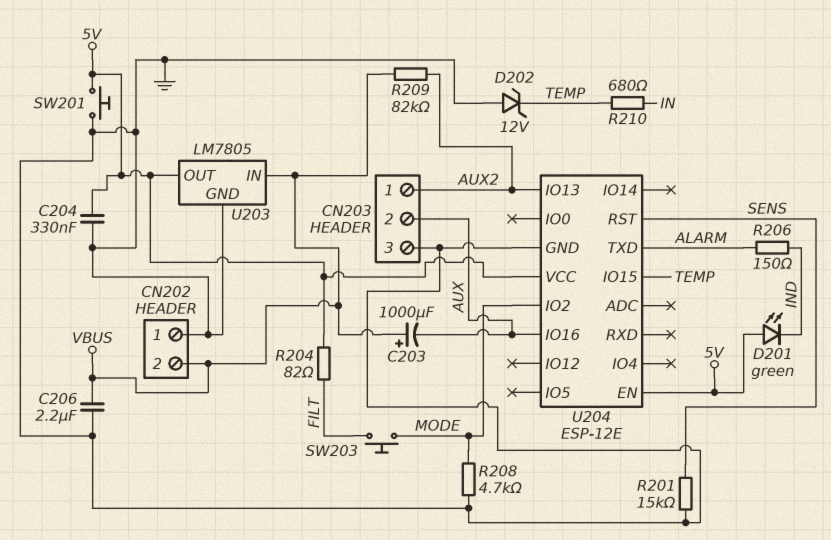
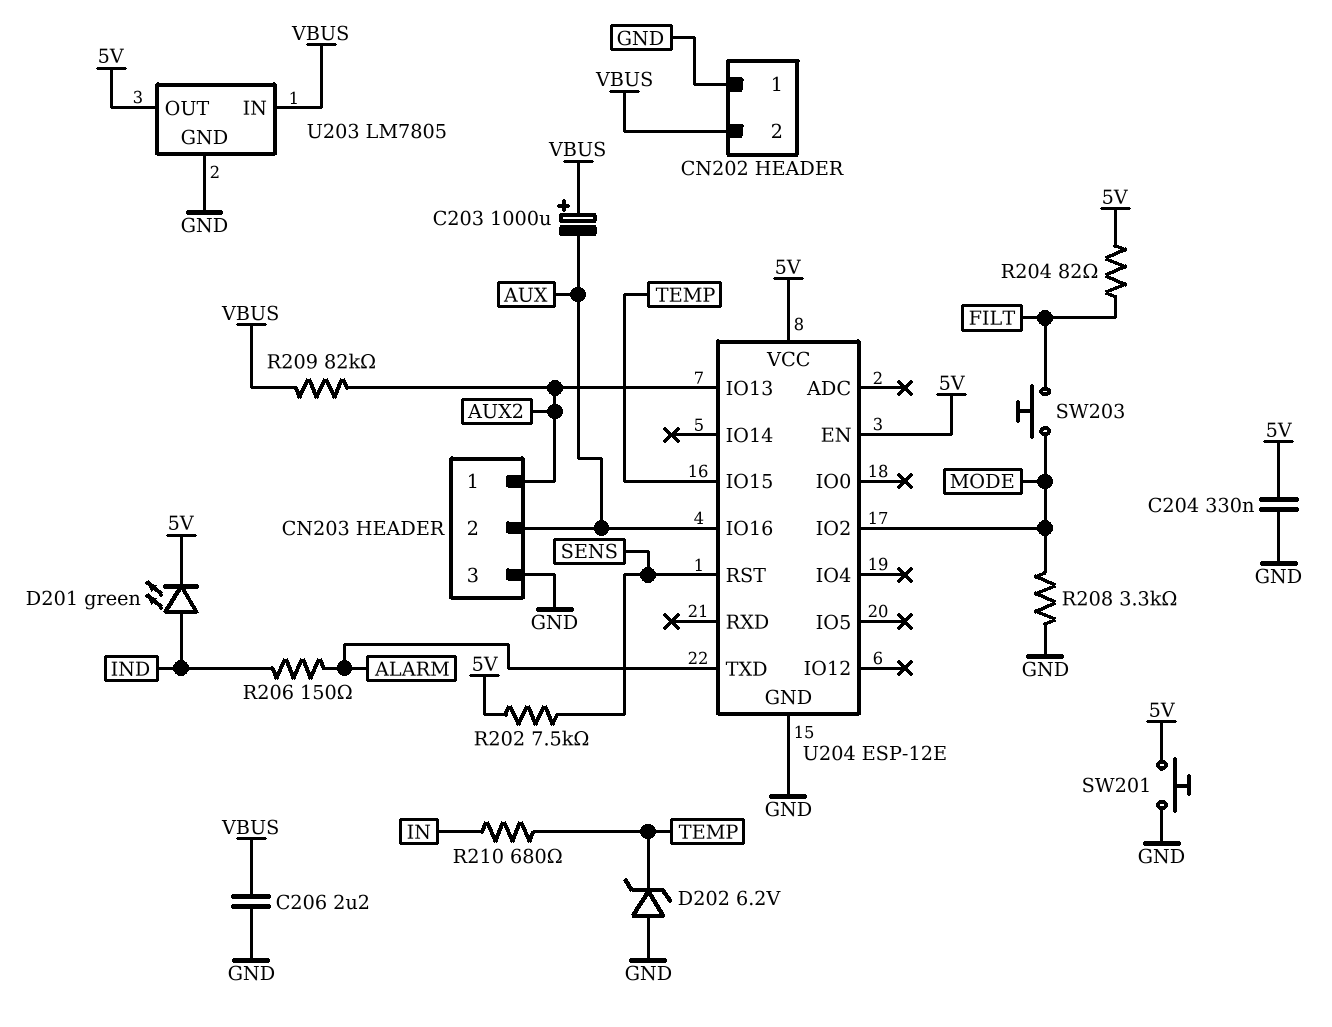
D201: LED green (A 5V, K IND) -> LED green (A IND, K 5V)
D202: zener 12V (A GND, K TEMP) -> zener 6.2V (A GND, K TEMP)
R201: 15k (GND, SENS) -> none
R202: none -> 7.5k (5V, SENS)
R208: 4.7k (GND, MODE) -> 3.3k (GND, MODE)

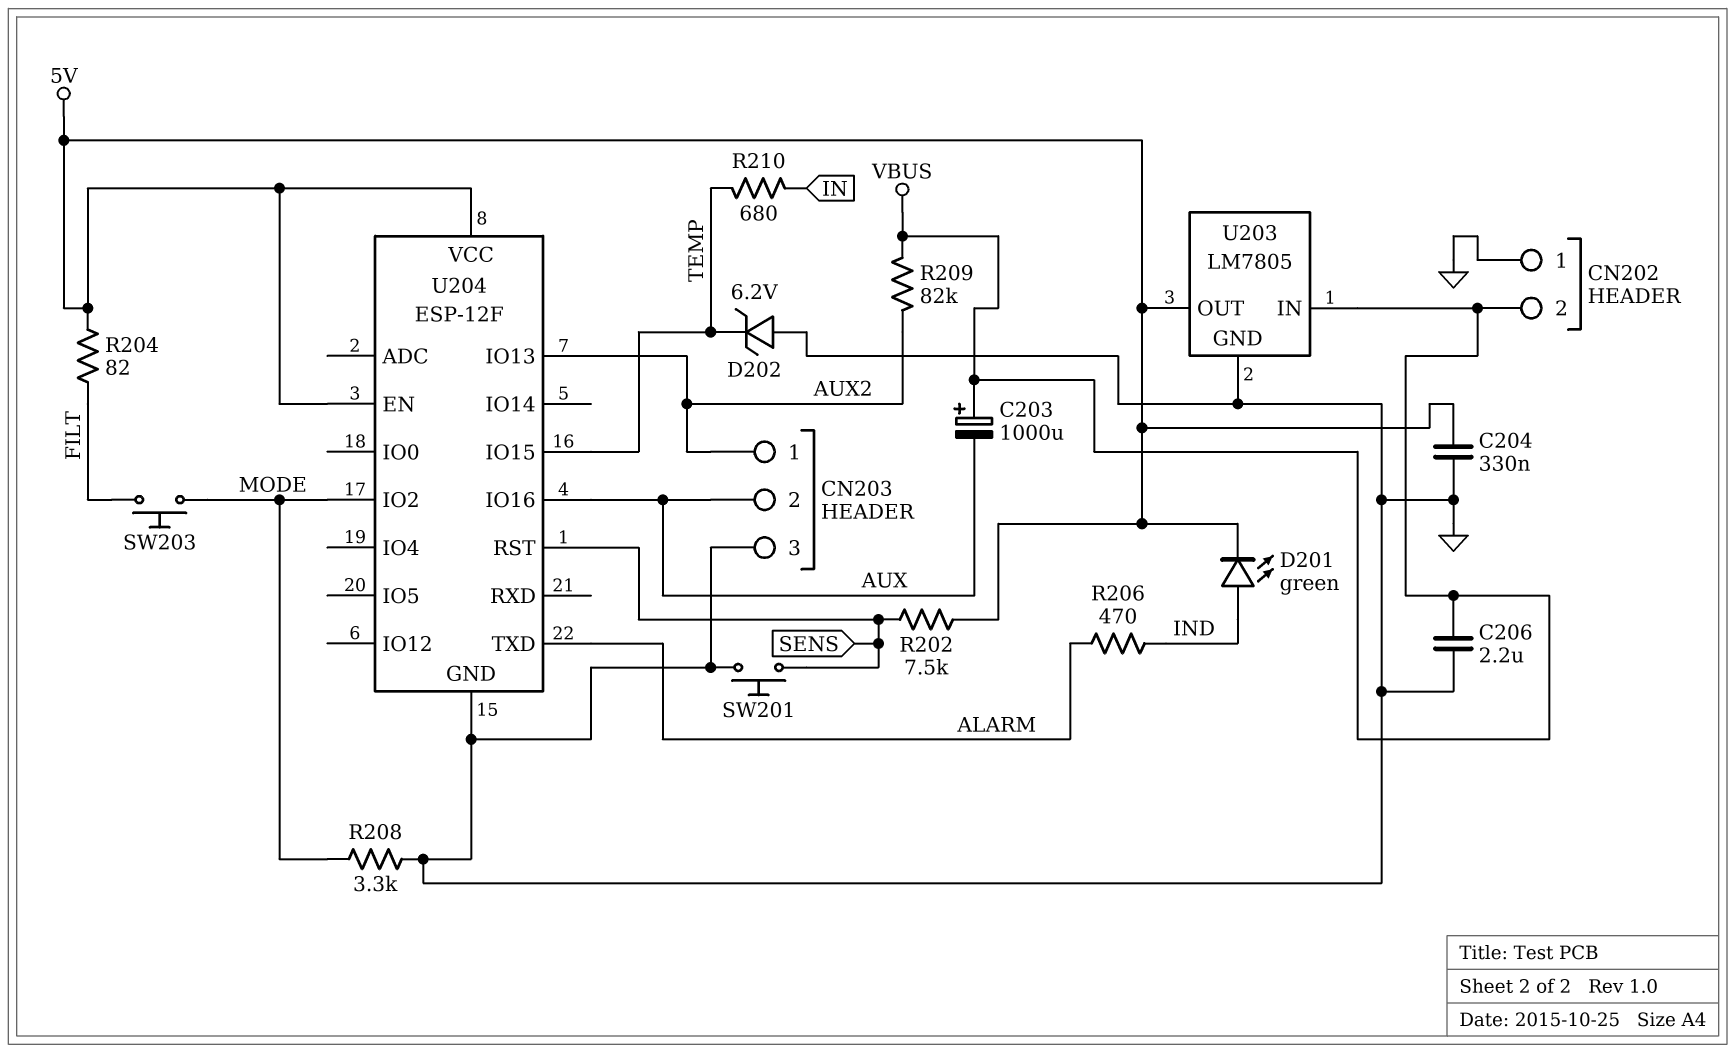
R206: 150 (ALARM, IND) -> 470 (ALARM, IND)
SW201: button (5V, GND) -> button (GND, SENS)
U204: ESP-12E -> ESP-12F

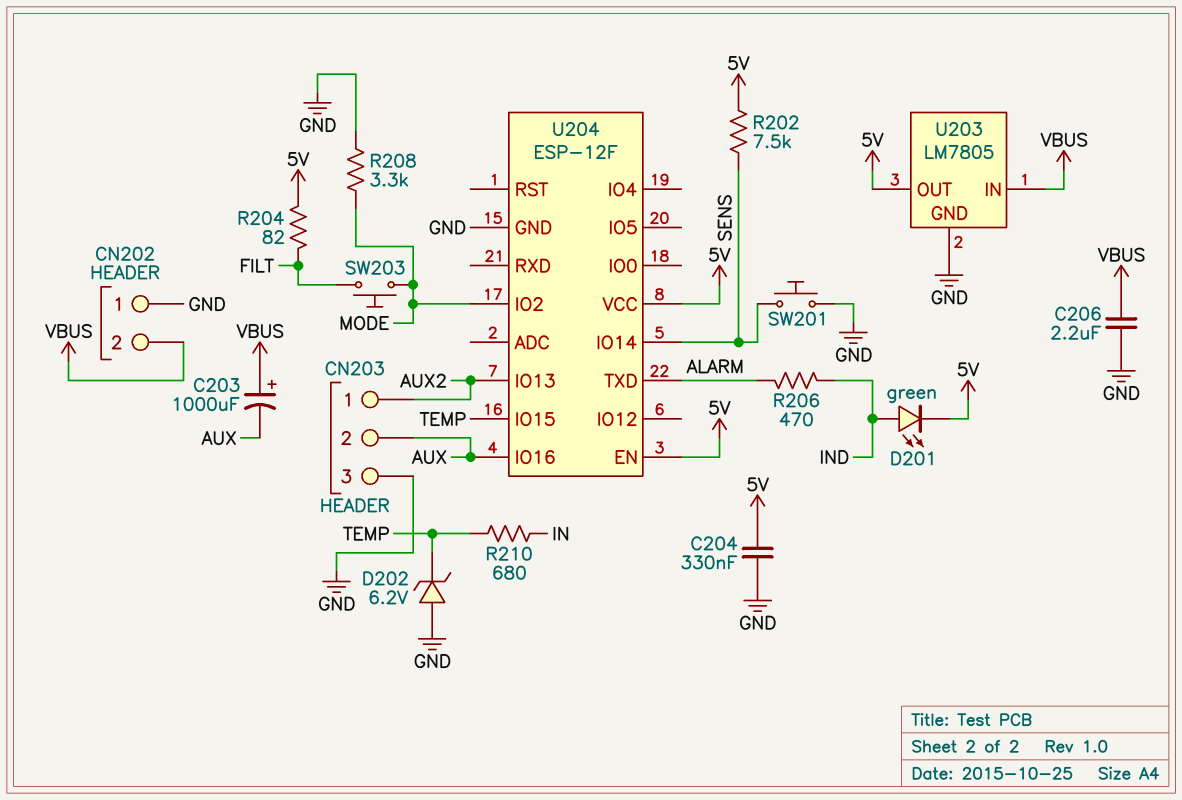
R209: 82k (AUX2, VBUS) -> none
U204 pin IO14: none -> SENS
U204 pin RST: SENS -> none

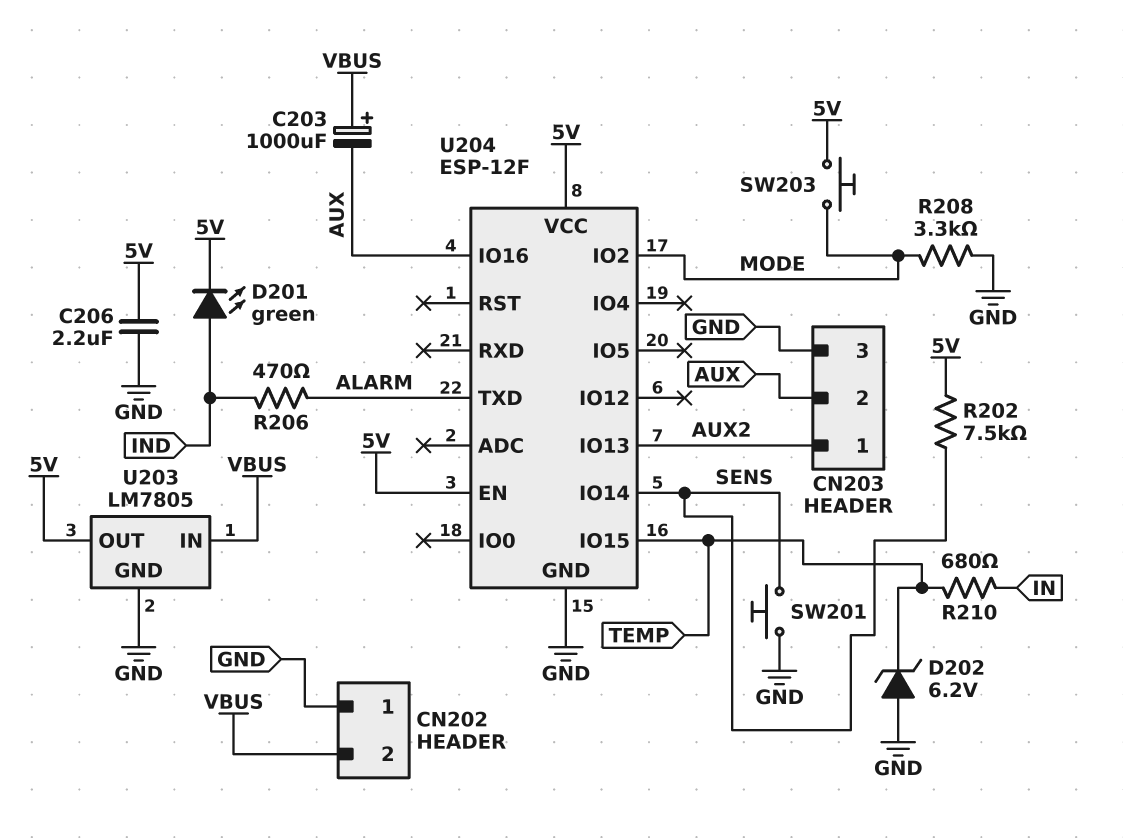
C204: 330nF (5V, GND) -> none
C206: 2.2uF (GND, VBUS) -> 2.2uF (5V, GND)
R204: 82 (5V, FILT) -> none
SW203: button (FILT, MODE) -> button (5V, MODE)

